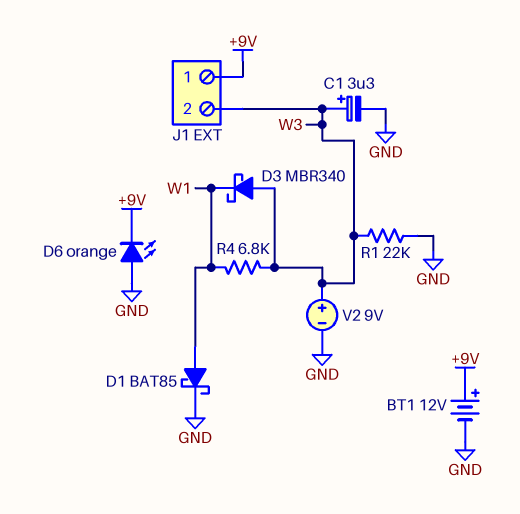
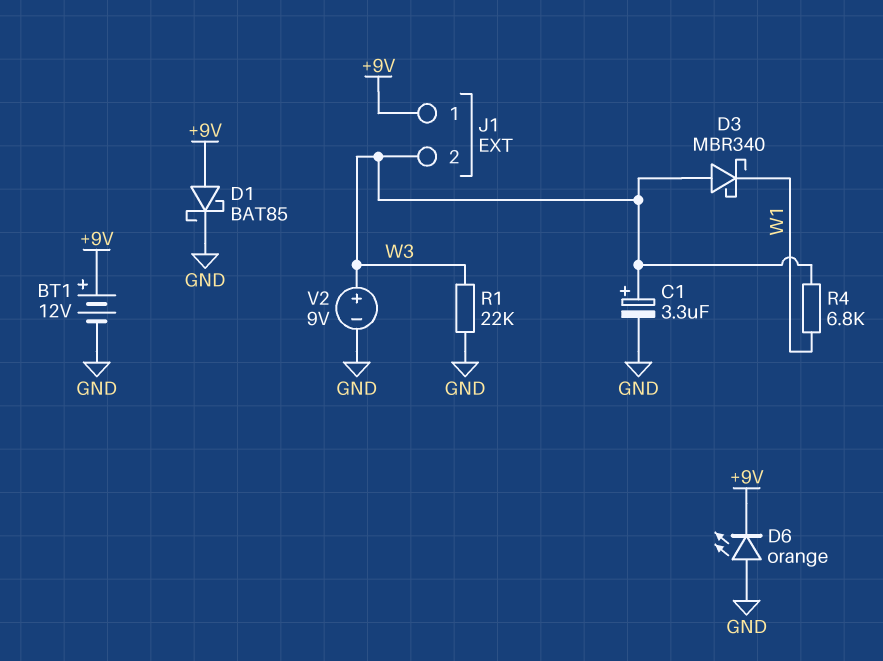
D1: schottky BAT85 (A W1, K GND) -> schottky BAT85 (A +9V, K GND)

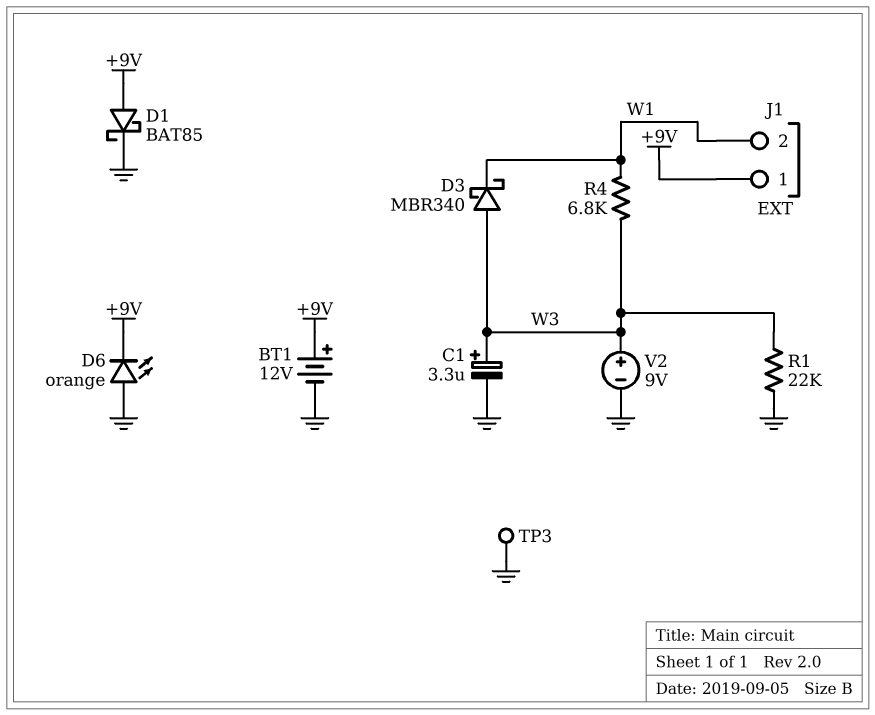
J1 pin 2: W3 -> W1
TP3: none -> test point (GND)

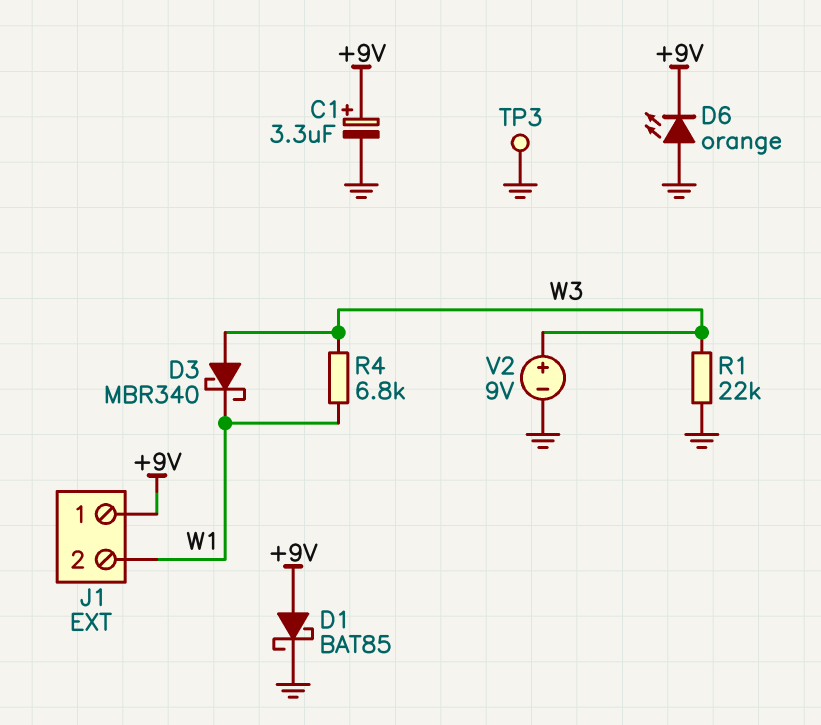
BT1: 12V (plus +9V, minus GND) -> none
C1: 3.3uF (plus W3, minus GND) -> 3.3uF (plus +9V, minus GND)

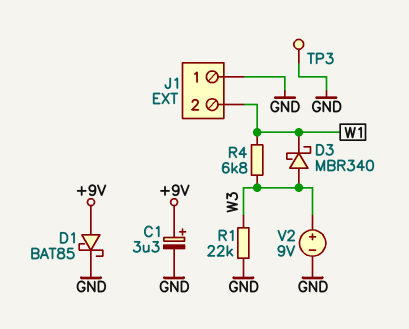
D6: LED orange (A GND, K +9V) -> none
J1 pin 1: +9V -> GND

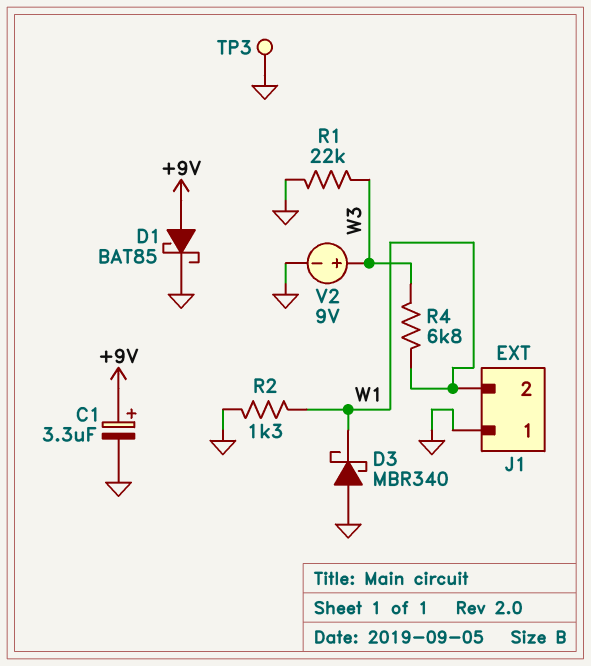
D3: schottky MBR340 (A W3, K W1) -> schottky MBR340 (A GND, K W1)
R2: none -> 1.3k (GND, W1)

